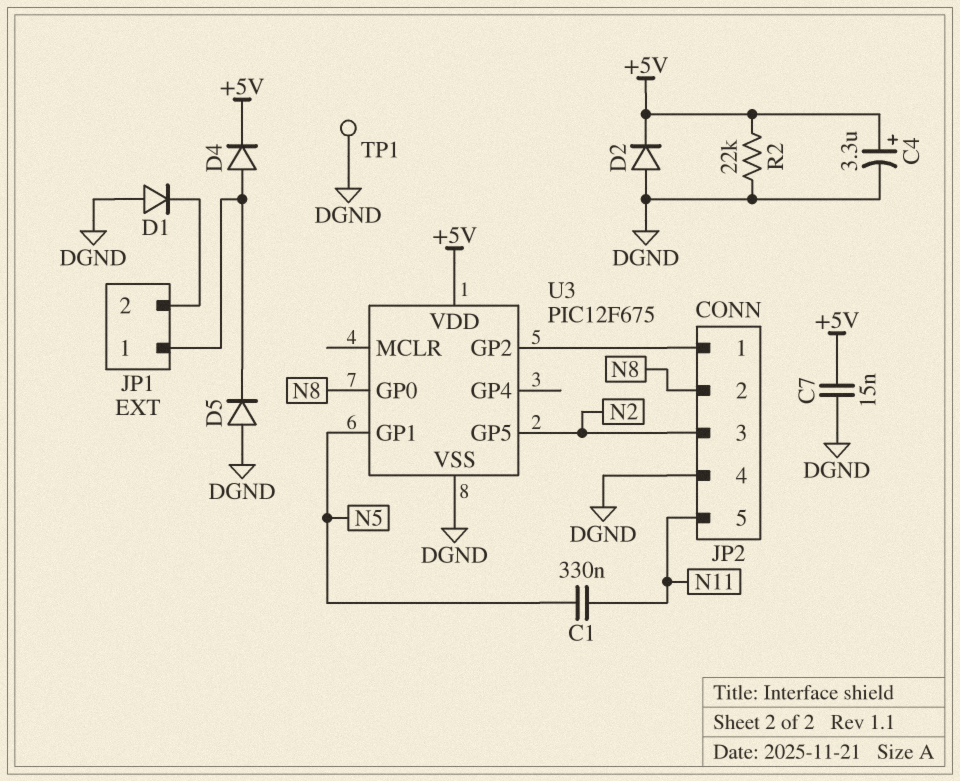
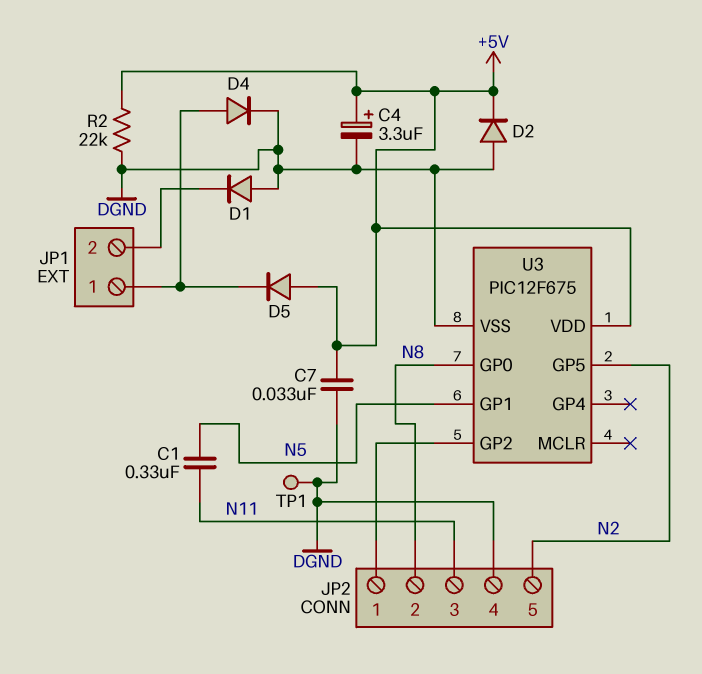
C7: 15nF (+5V, DGND) -> 33nF (+5V, DGND)
D4: diode (A JP1/1, K +5V) -> diode (A JP1/1, K DGND)
D5: diode (A DGND, K JP1/1) -> diode (A +5V, K JP1/1)
JP2 pin 3: N2 -> N11
JP2 pin 5: N11 -> N2

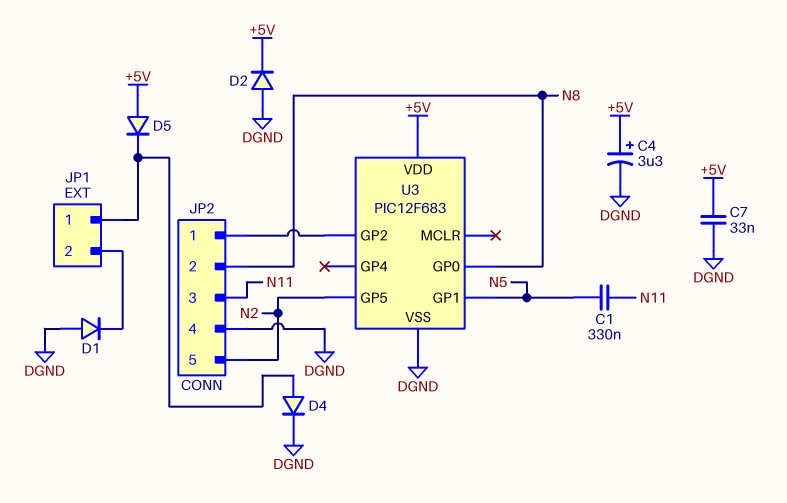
R2: 22k (+5V, DGND) -> none
TP1: test point (DGND) -> none
U3: PIC12F675 -> PIC12F683

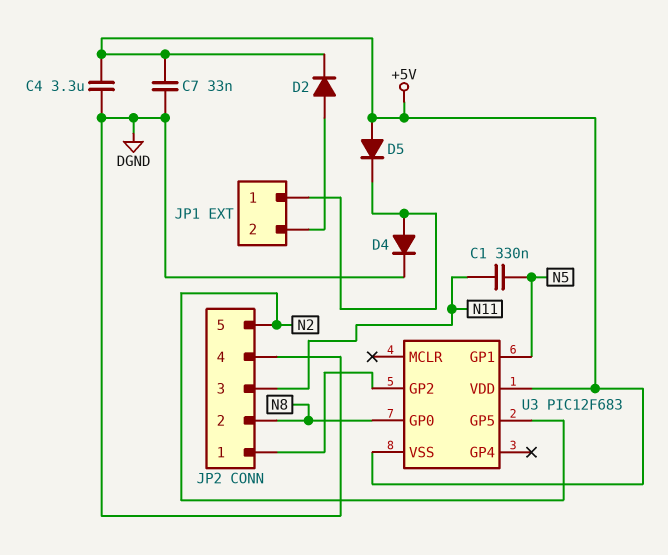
C4: 3.3uF (plus +5V, minus DGND) -> 3.3uF (+5V, DGND)
D1: diode (A DGND, K JP1/2) -> none
D2: diode (A DGND, K +5V) -> diode (A JP1/2, K +5V)
U3 pin VSS: DGND -> +5V

